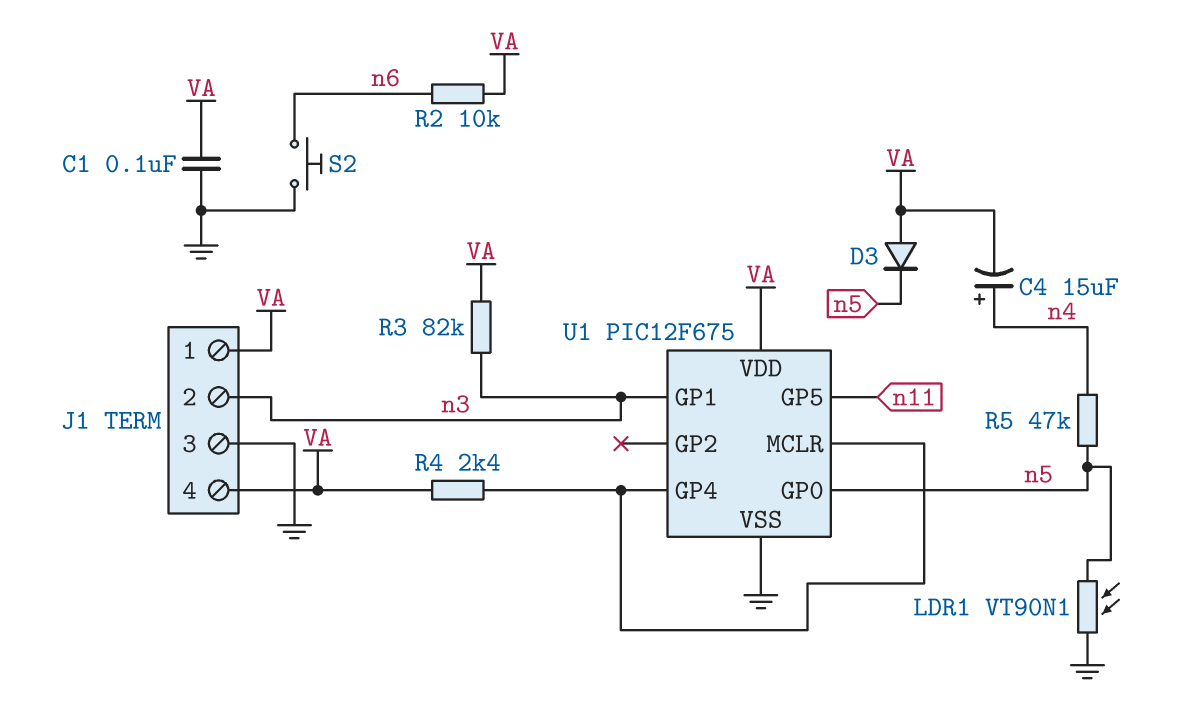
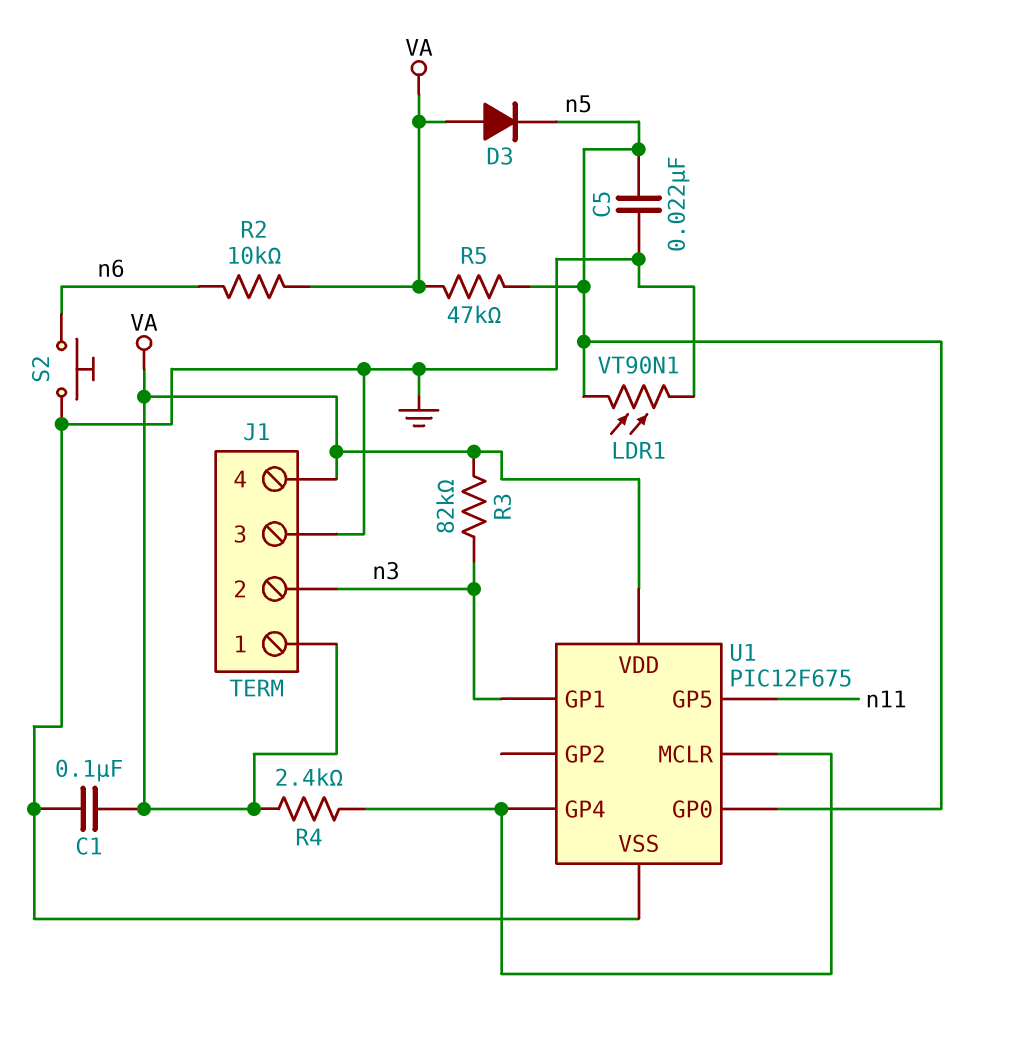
C4: 15uF (plus n4, minus VA) -> none
C5: none -> 22nF (GND, n5)
R5: 47k (n4, n5) -> 47k (VA, n5)

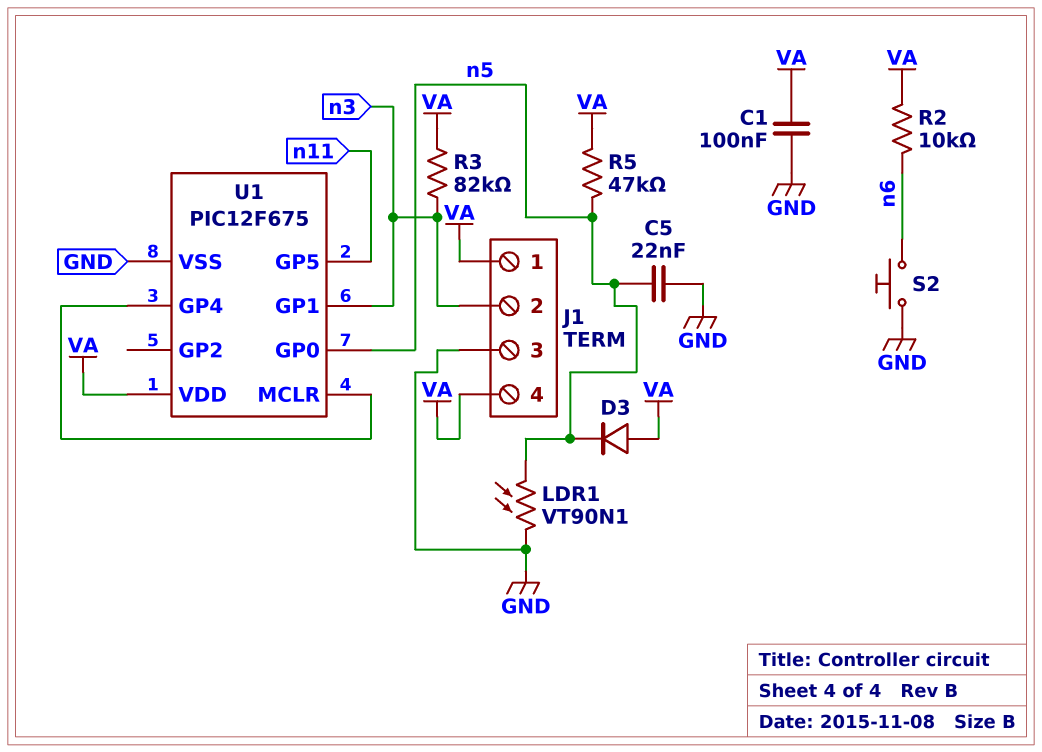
R4: 2.4k (U1/GP4, VA) -> none

